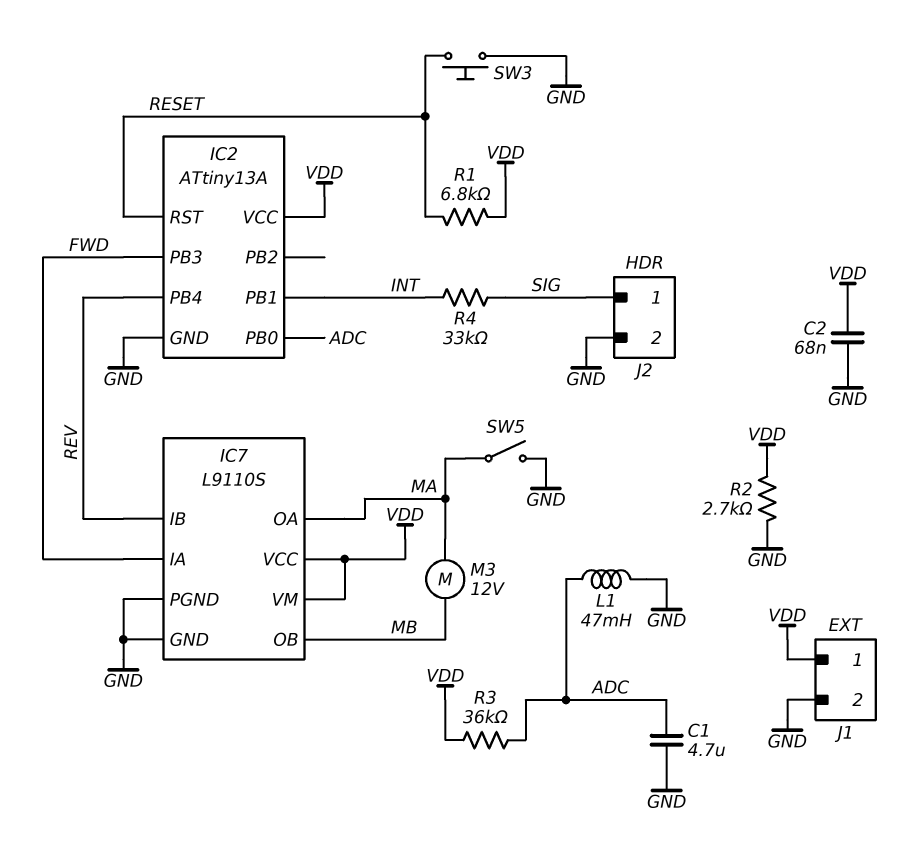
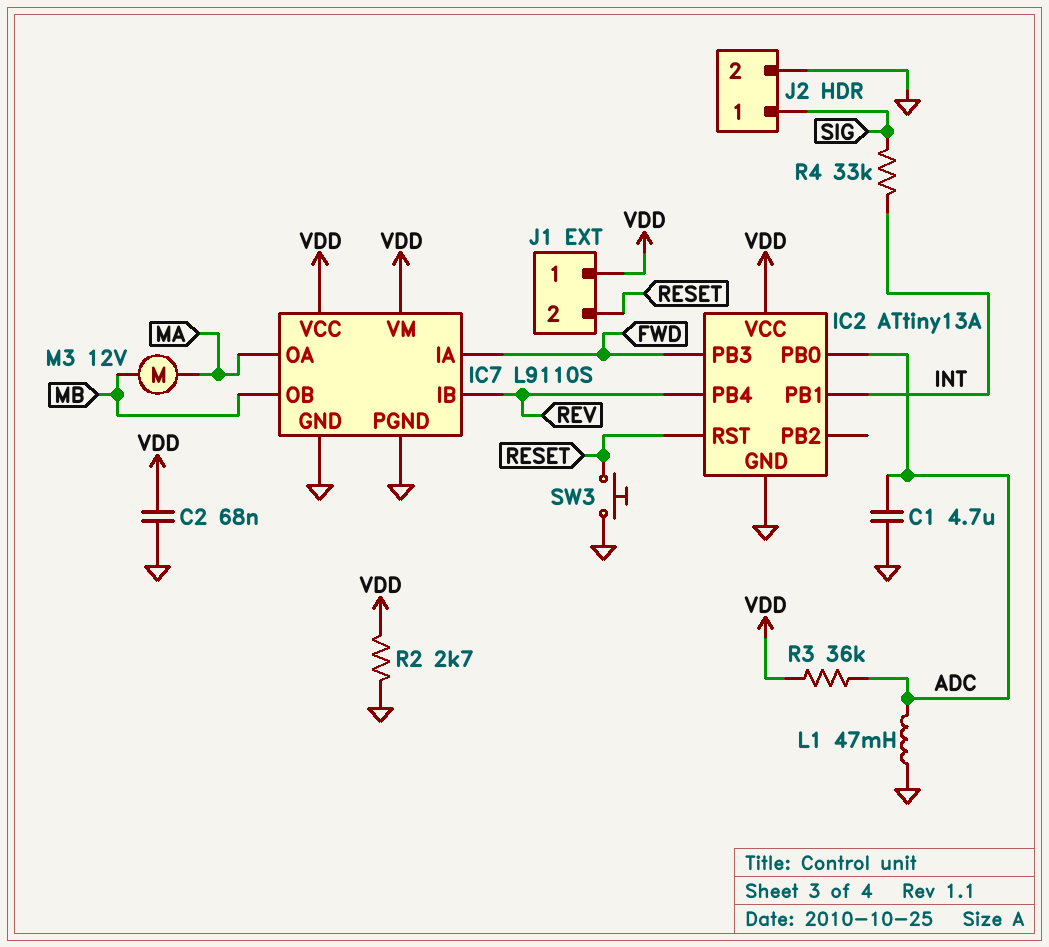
J1 pin 2: GND -> RESET
R1: 6.8k (RESET, VDD) -> none
SW5: switch (GND, MA) -> none

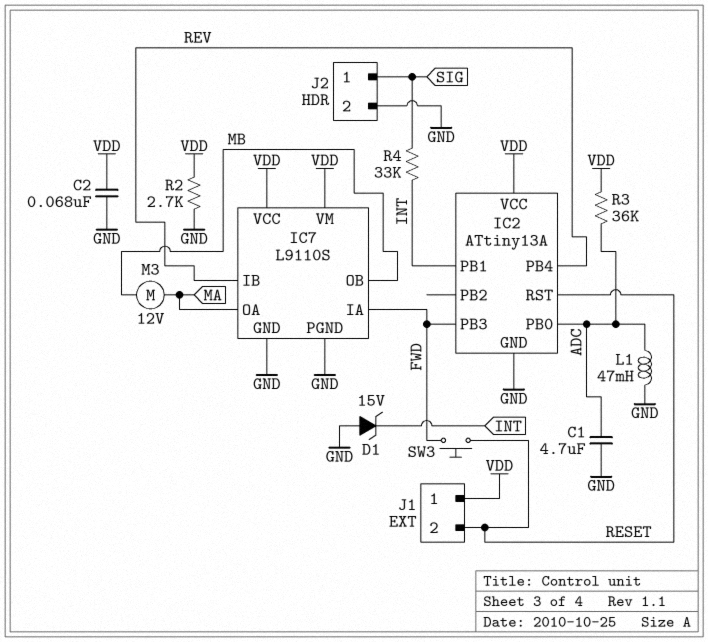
D1: none -> zener 15V (A GND, K INT)
SW3: button (GND, RESET) -> button (FWD, RESET)

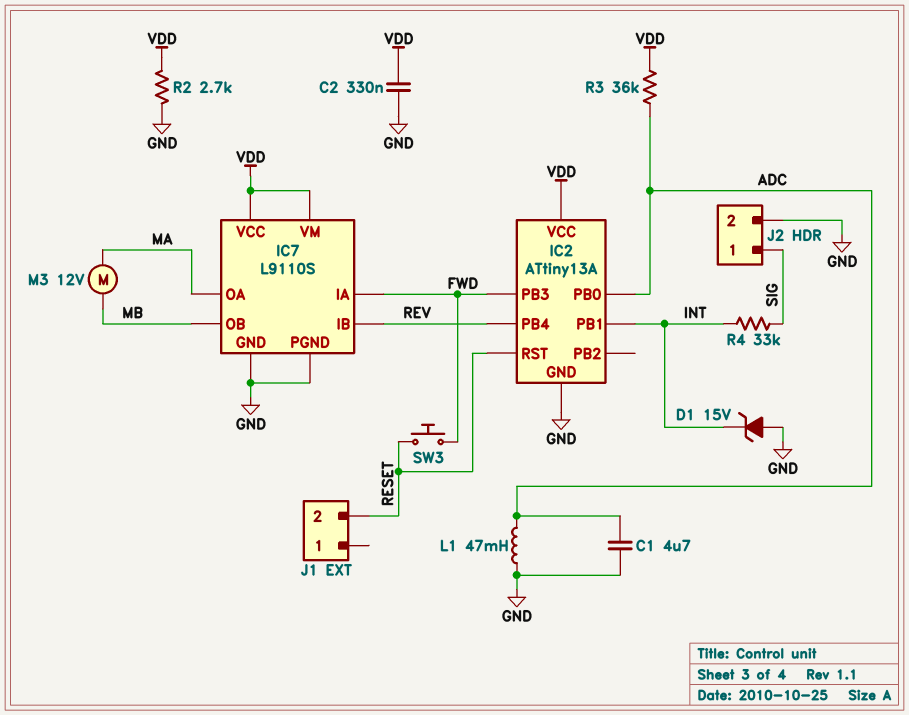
C2: 68nF (GND, VDD) -> 330nF (GND, VDD)
J1 pin 1: VDD -> none

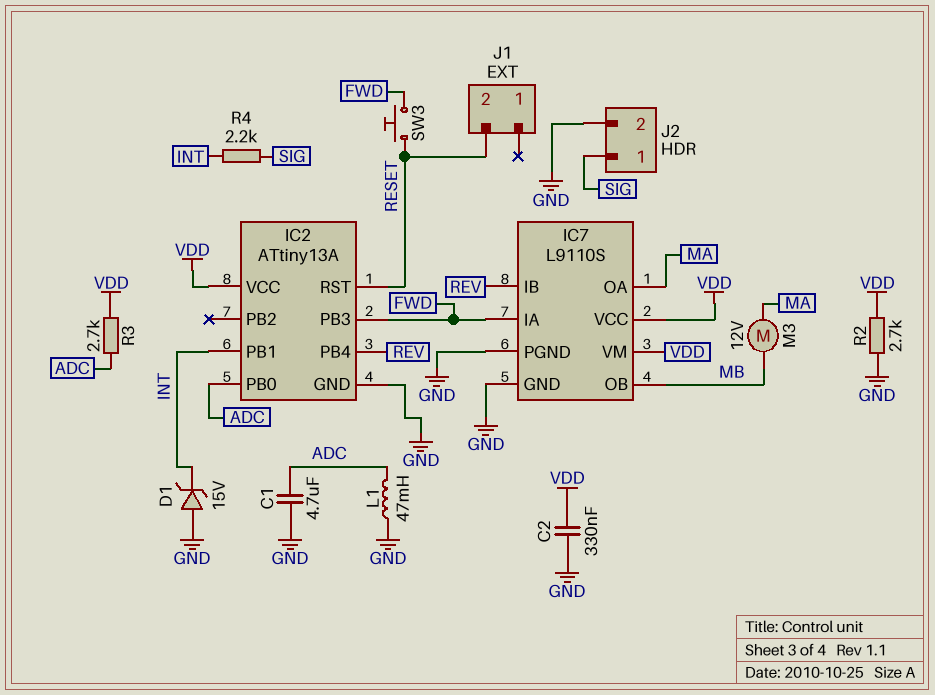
R3: 36k (ADC, VDD) -> 2.7k (ADC, VDD)
R4: 33k (INT, SIG) -> 2.2k (INT, SIG)

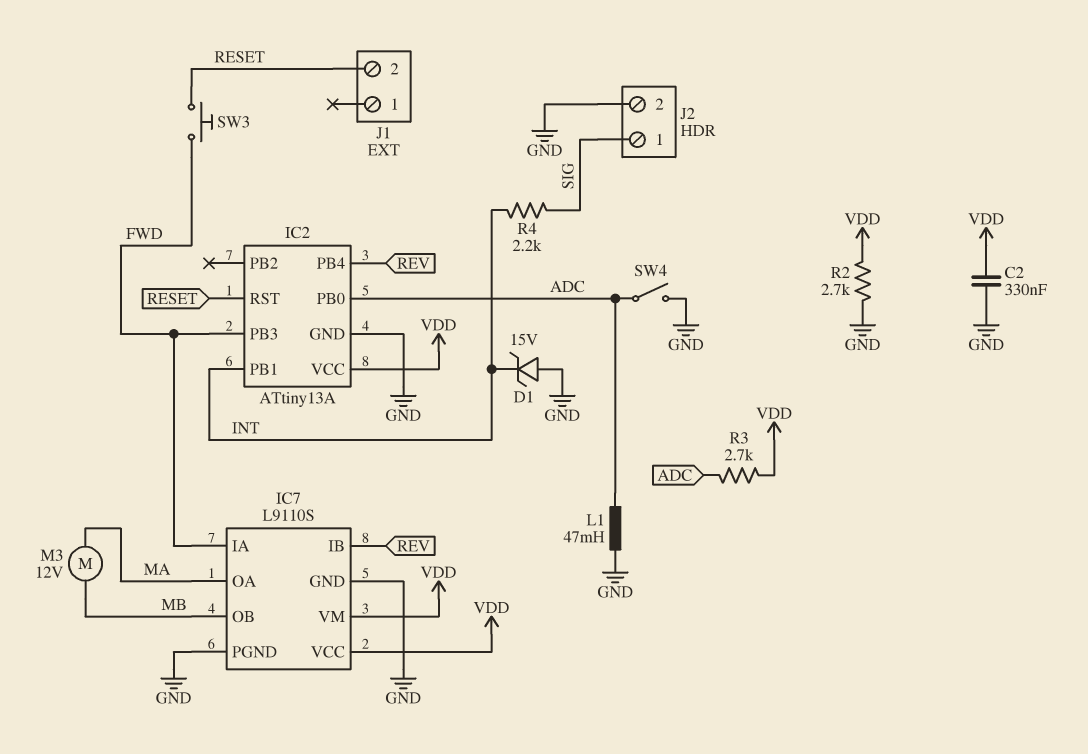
C1: 4.7uF (ADC, GND) -> none
SW4: none -> switch (ADC, GND)

